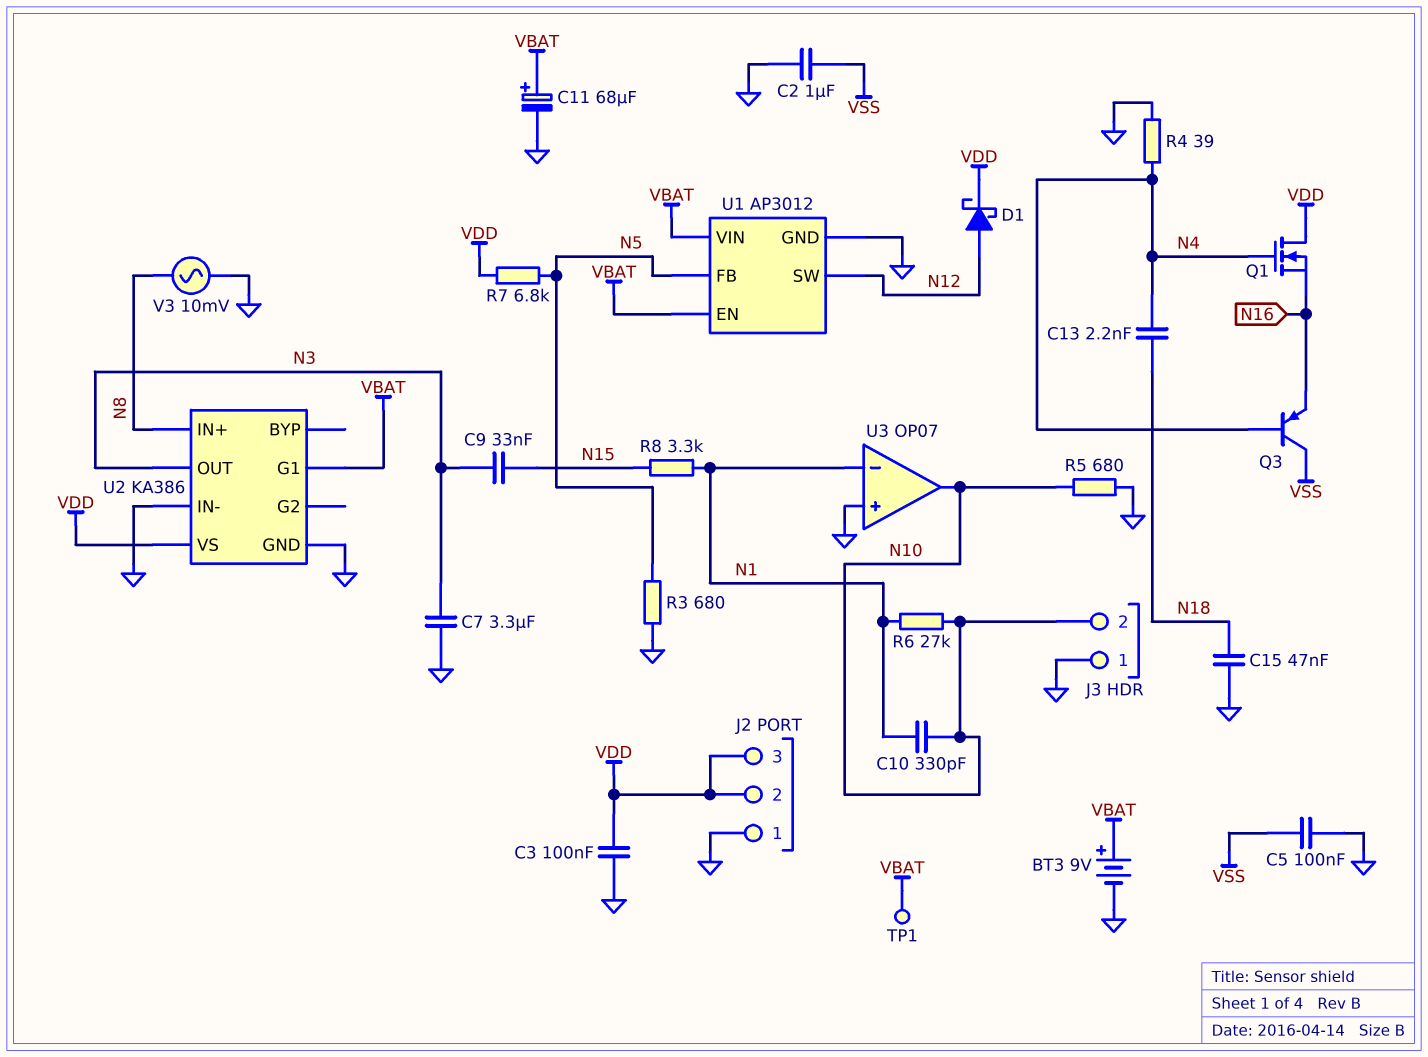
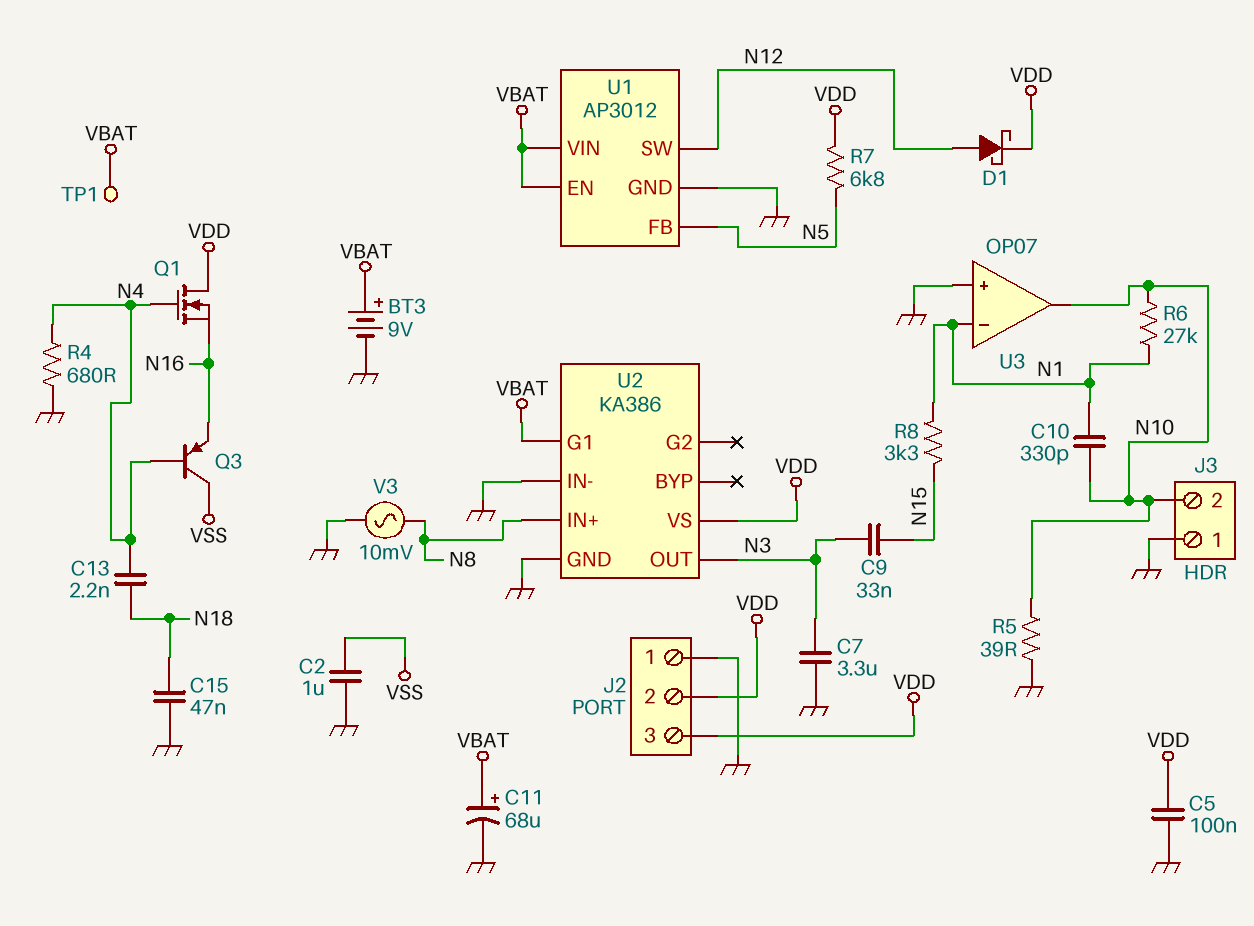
C3: 100nF (GND, VDD) -> none
C5: 100nF (GND, VSS) -> 100nF (GND, VDD)
R3: 680 (GND, N5) -> none
R4: 39 (GND, N4) -> 680 (GND, N4)
R5: 680 (GND, N10) -> 39 (GND, N10)

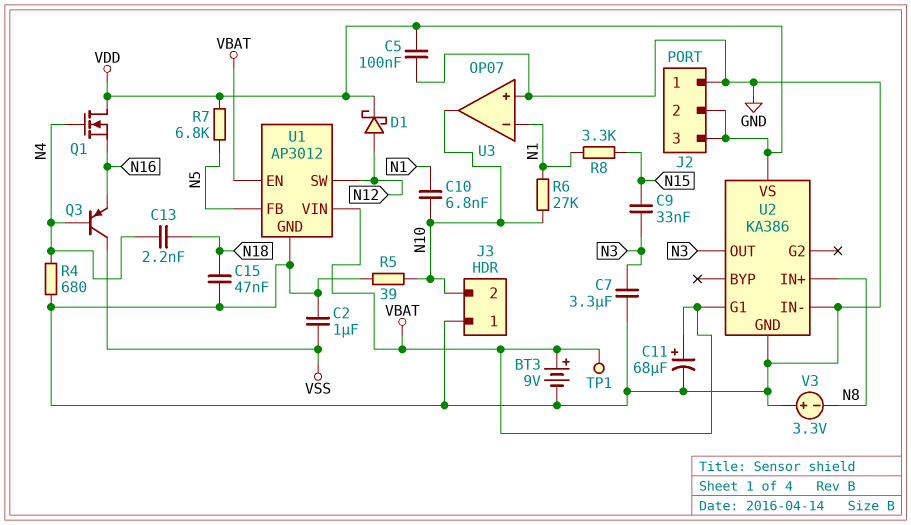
C10: 330pF (N1, N10) -> 6.8nF (N1, N10)
V3: AC 10mV (GND, N8) -> 3.3V (plus GND, minus N8)

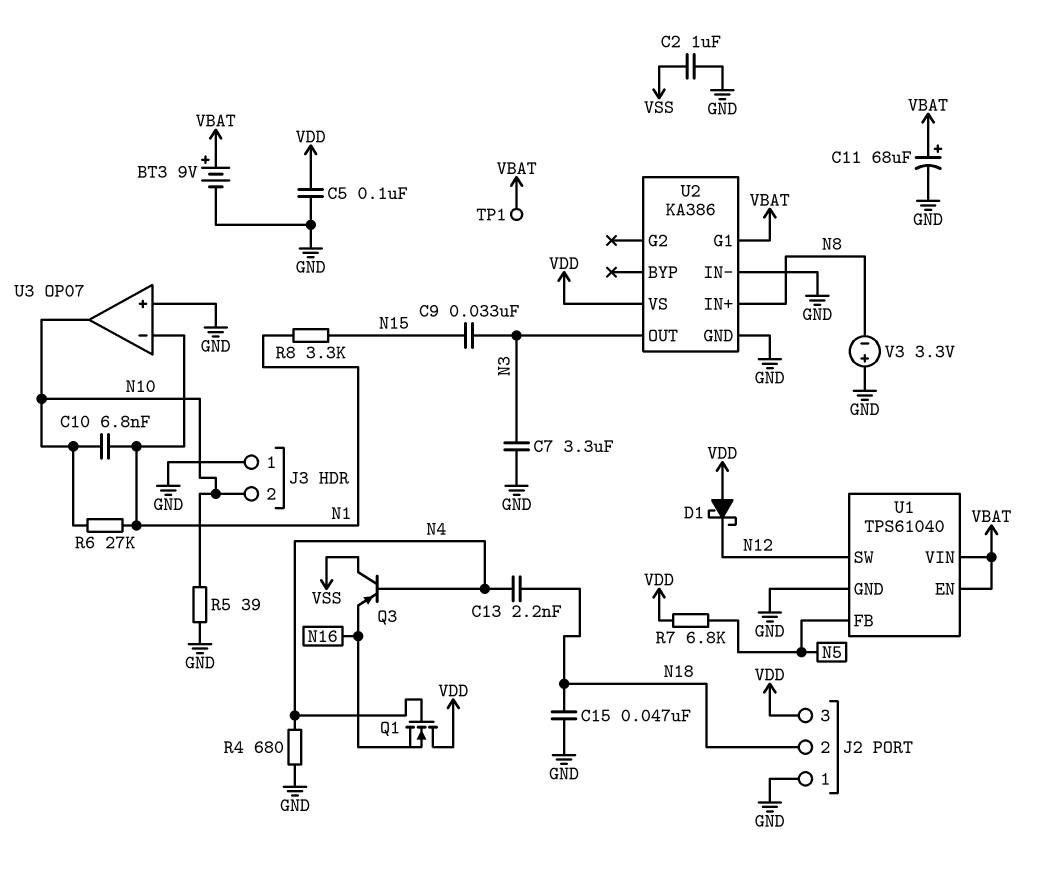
D1: schottky (A N12, K VDD) -> schottky (A VDD, K N12)
J2 pin 2: VDD -> N18
U1: AP3012 -> TPS61040

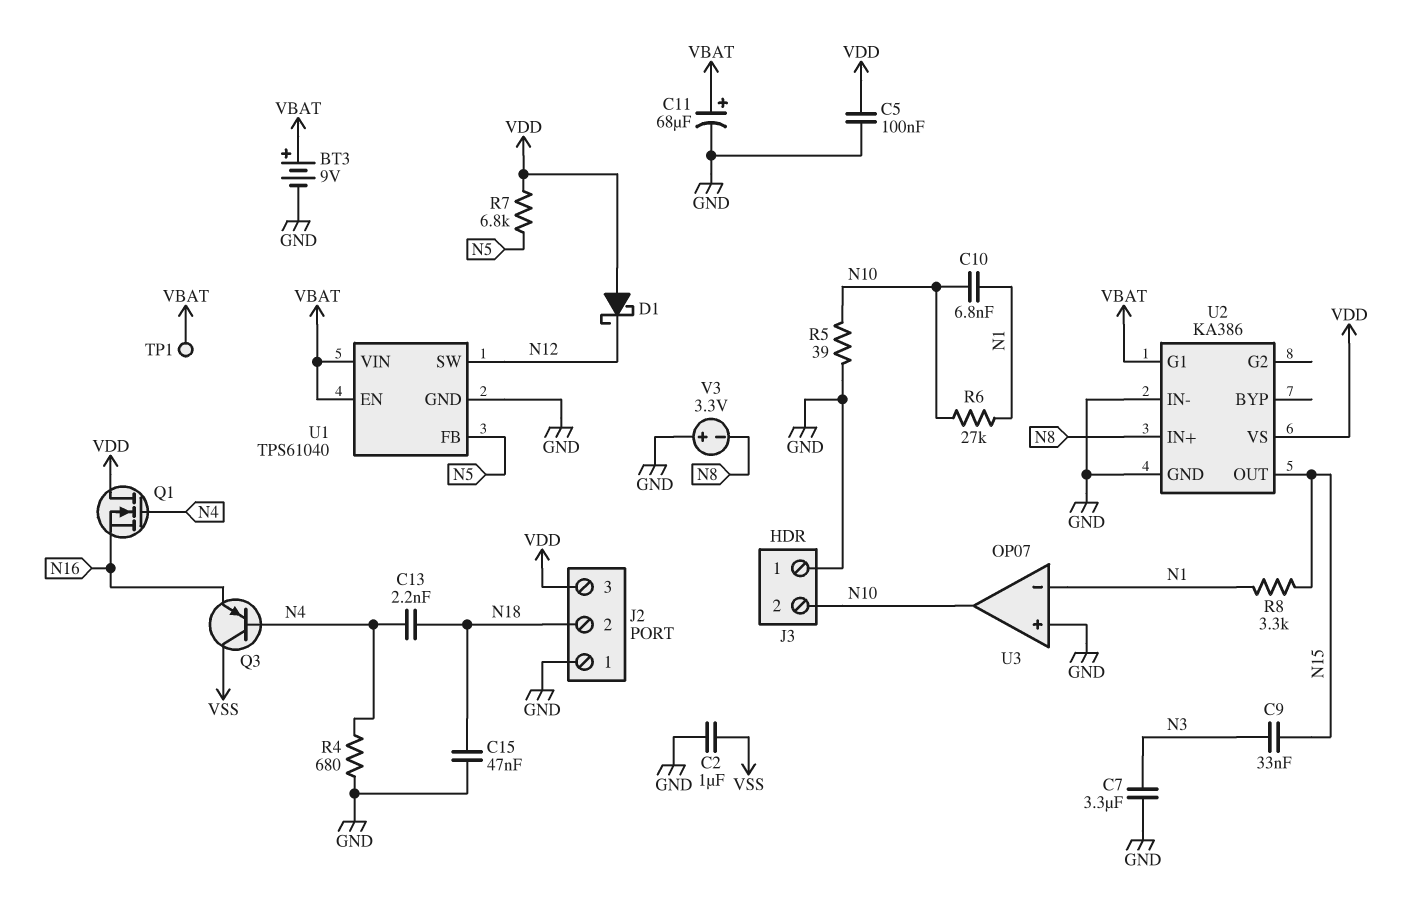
U2 pin OUT: N3 -> N15

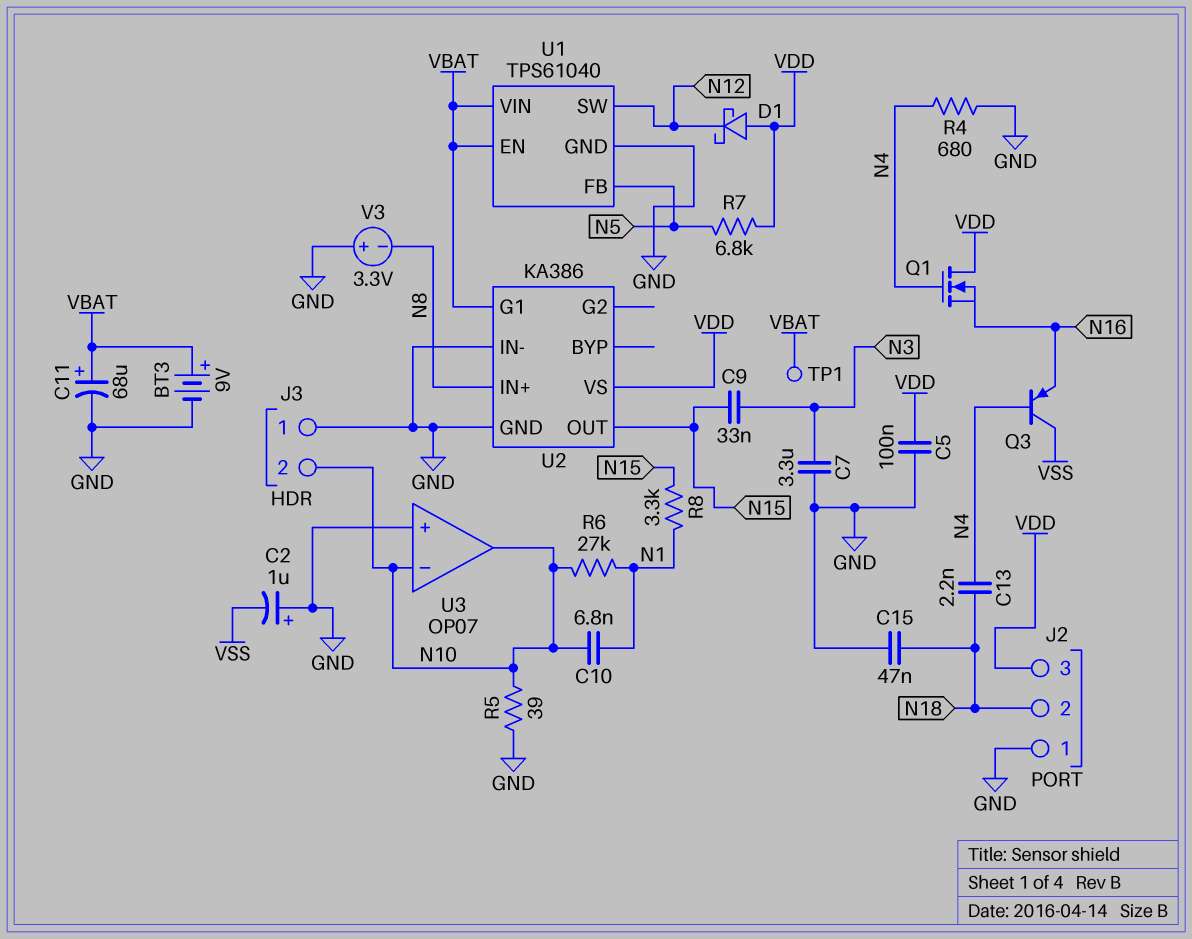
C2: 1uF (GND, VSS) -> 1uF (plus GND, minus VSS)
U3 pin in-: N1 -> N10

